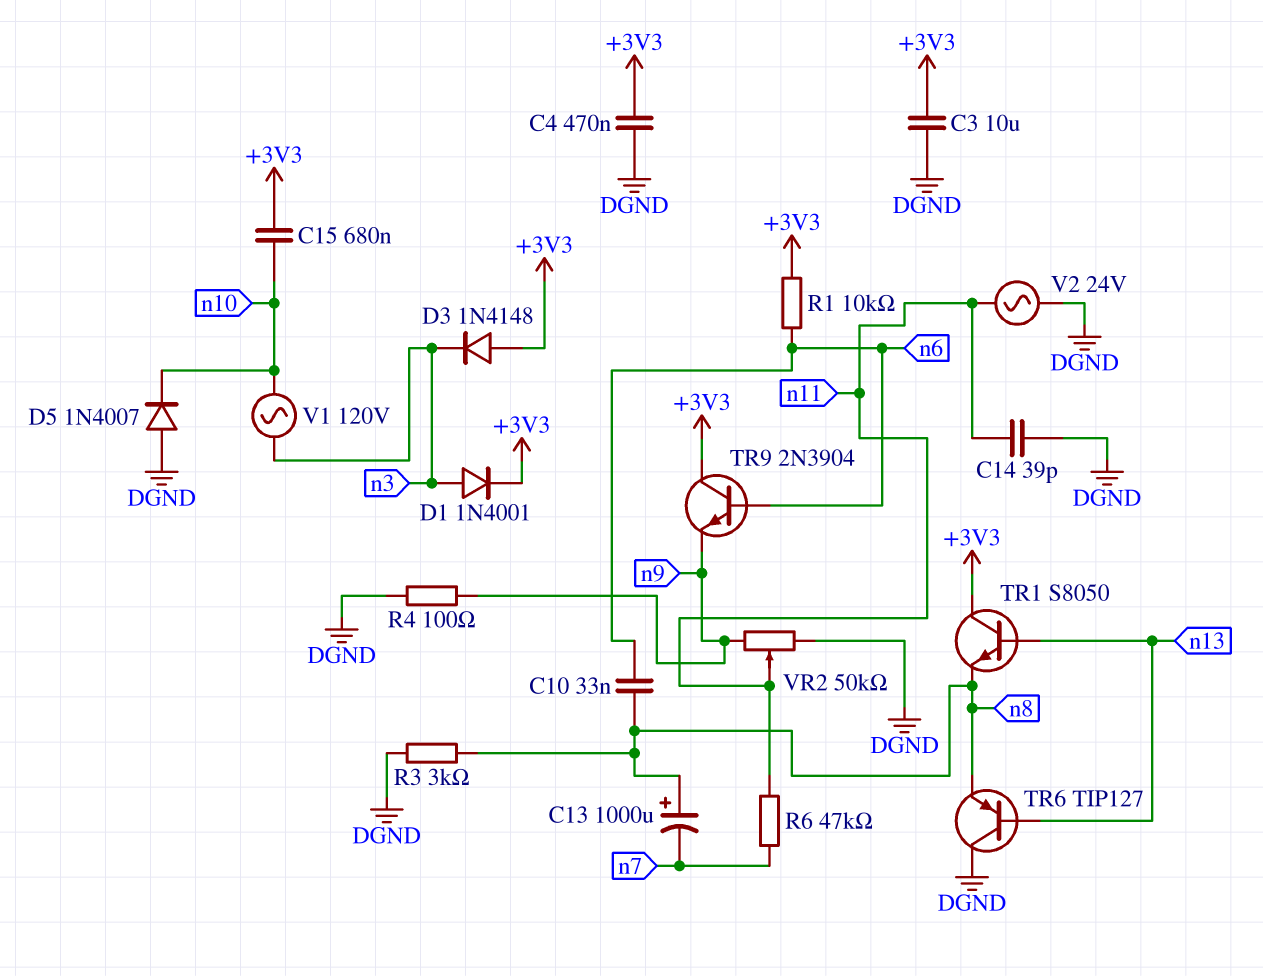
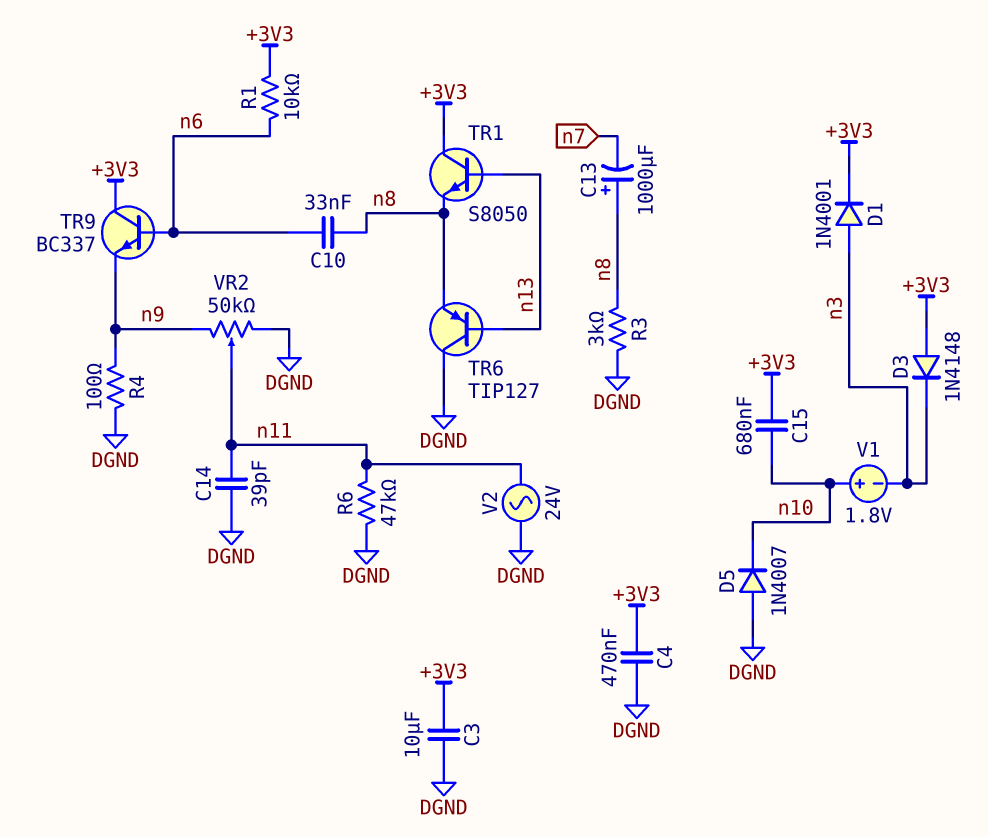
R6: 47k (n7, n11) -> 47k (DGND, n11)
TR9: NPN 2N3904 (B n6, C +3V3, E n9) -> NPN BC337 (B n6, C +3V3, E n9)
V1: AC 120V (n3, n10) -> 1.8V (plus n10, minus n3)

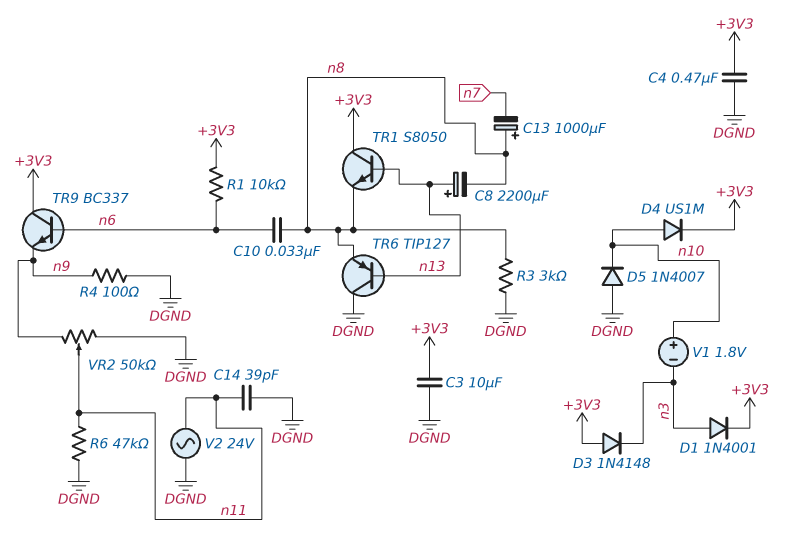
C8: none -> 2200uF (plus n13, minus n8)
C15: 680nF (+3V3, n10) -> none
D4: none -> diode US1M (A n10, K +3V3)

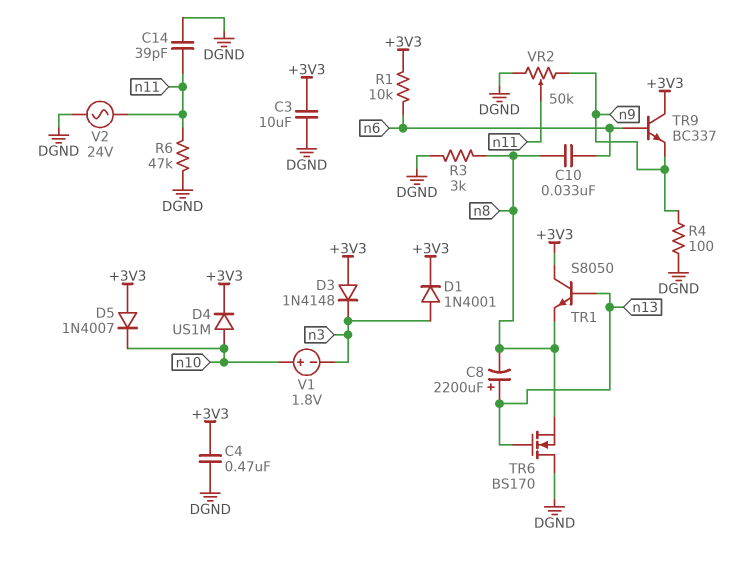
C13: 1000uF (plus n8, minus n7) -> none
D5: diode 1N4007 (A DGND, K n10) -> diode 1N4007 (A +3V3, K n10)
TR6: PNP TIP127 (B n13, C DGND, E n8) -> NMOS BS170 (G n13, D DGND, S n8)

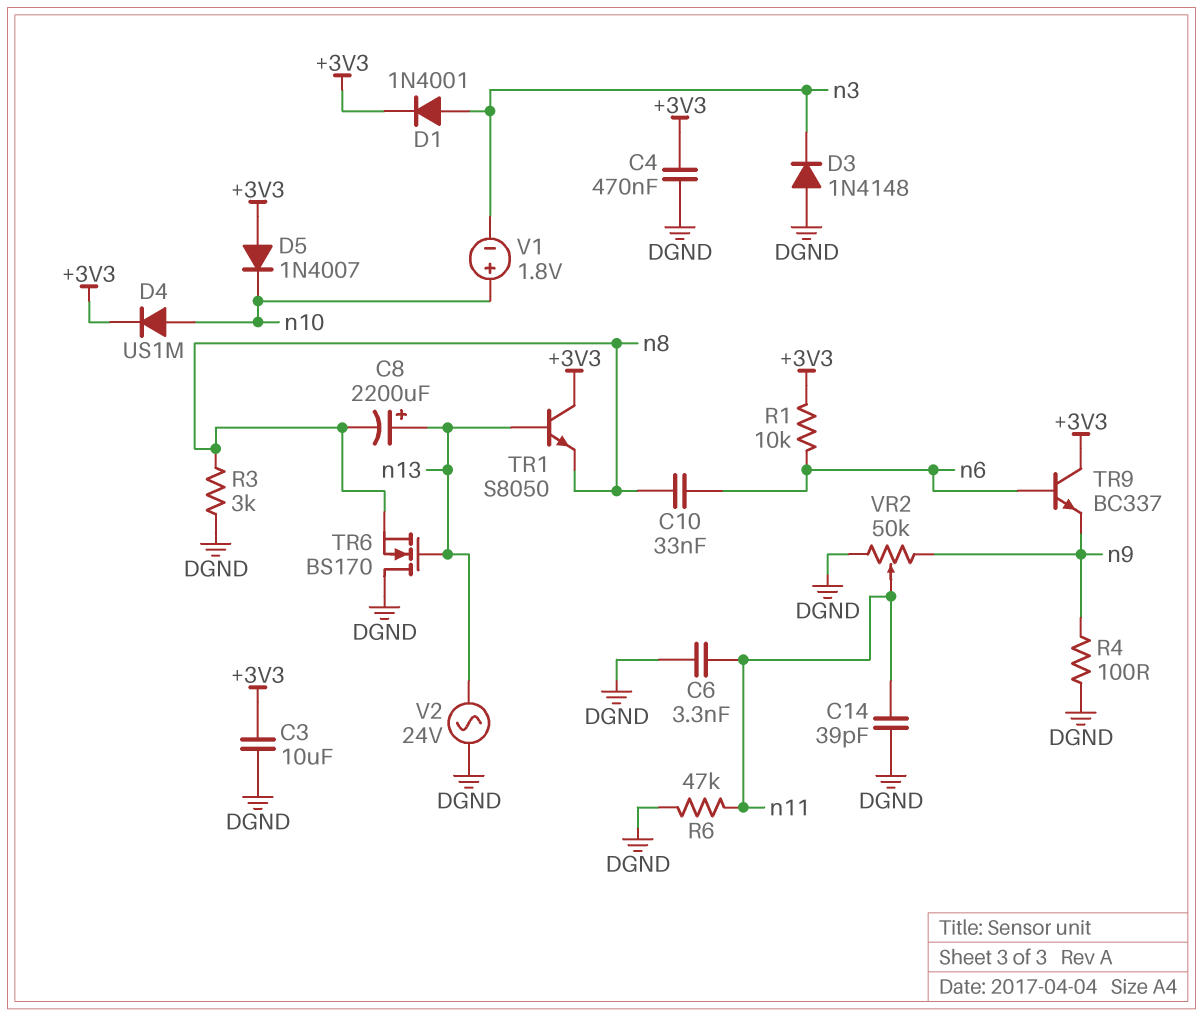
C6: none -> 3.3nF (DGND, n11)
D3: diode 1N4148 (A +3V3, K n3) -> diode 1N4148 (A DGND, K n3)
V2: AC 24V (DGND, n11) -> AC 24V (DGND, n13)

